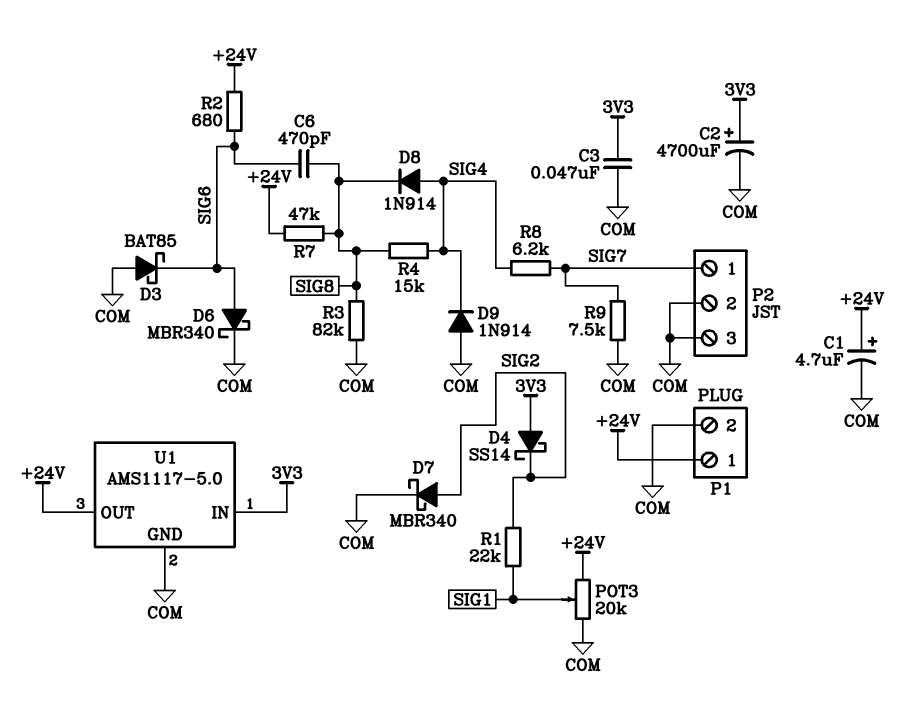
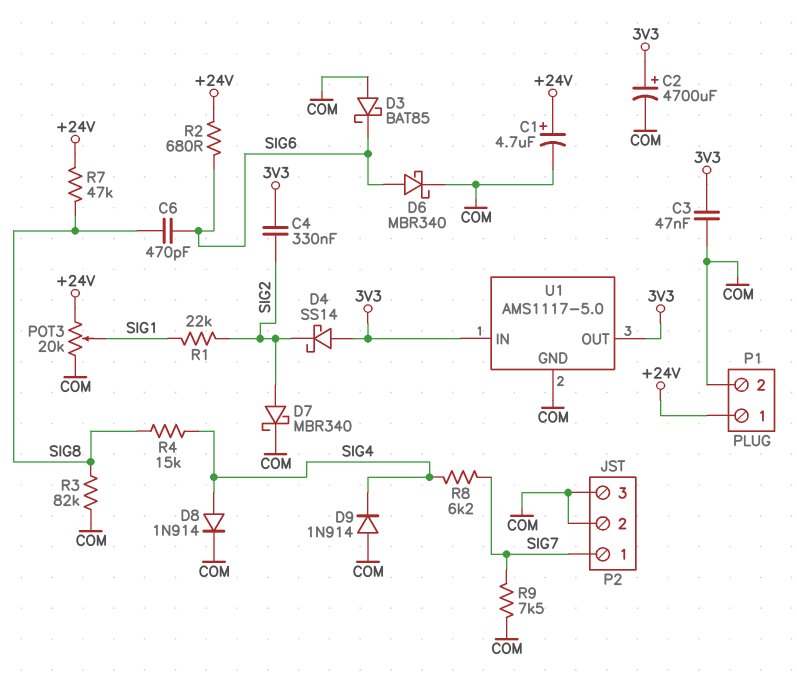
C4: none -> 330nF (3V3, SIG2)
D8: diode 1N914 (A SIG4, K SIG8) -> diode 1N914 (A SIG4, K COM)
U1 pin OUT: +24V -> 3V3

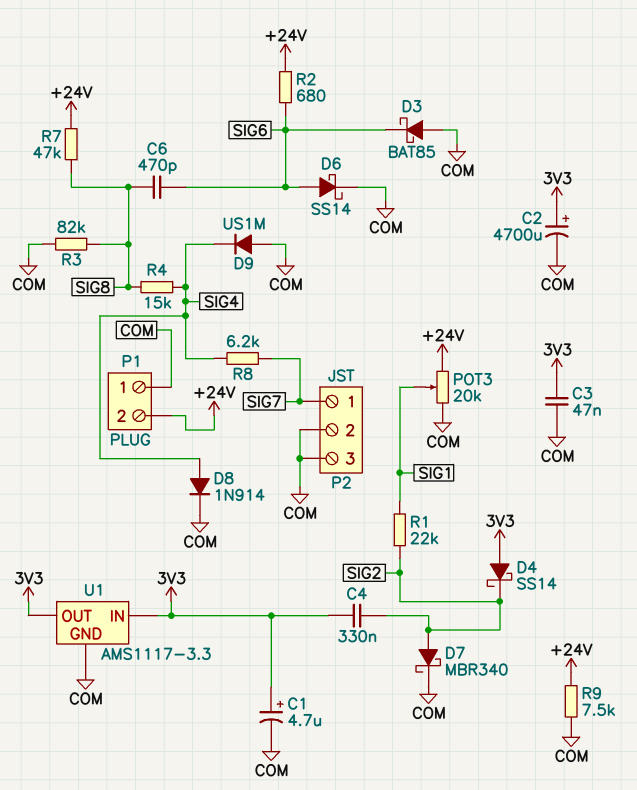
C1: 4.7uF (plus +24V, minus COM) -> 4.7uF (plus 3V3, minus COM)
D6: schottky MBR340 (A SIG6, K COM) -> schottky SS14 (A SIG6, K COM)
D9: diode 1N914 (A COM, K SIG4) -> diode US1M (A COM, K SIG4)
P1 pin 1: +24V -> COM
P1 pin 2: COM -> +24V
R9: 7.5k (COM, SIG7) -> 7.5k (+24V, COM)
U1: AMS1117-5.0 -> AMS1117-3.3

